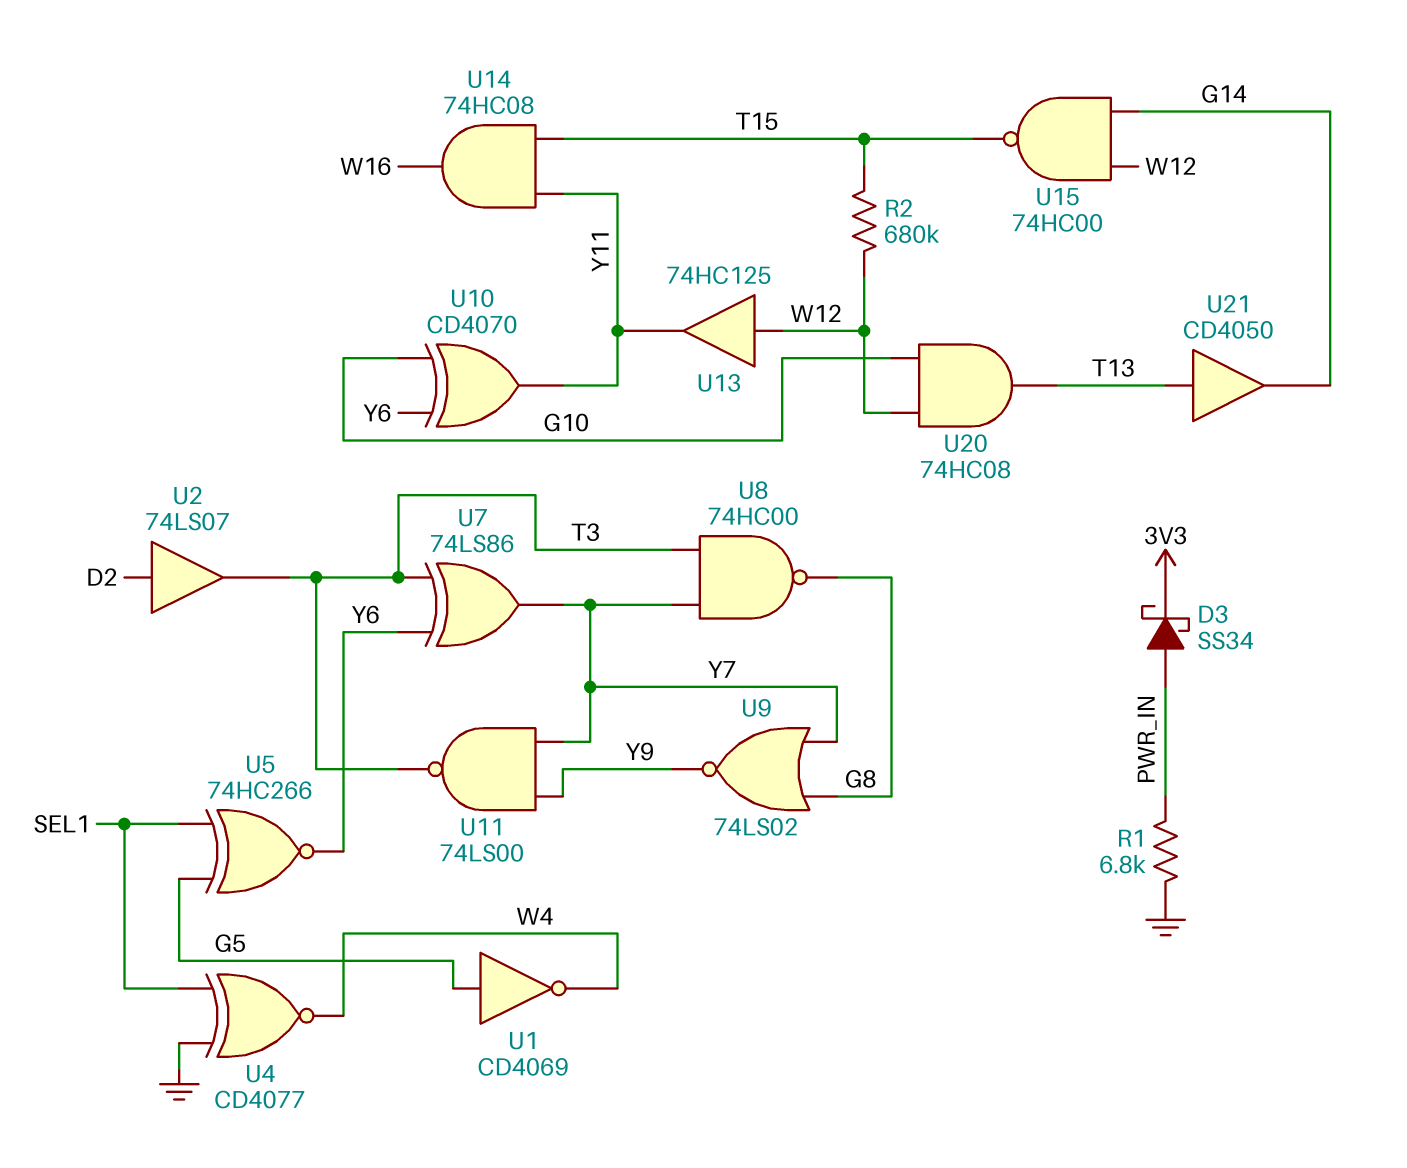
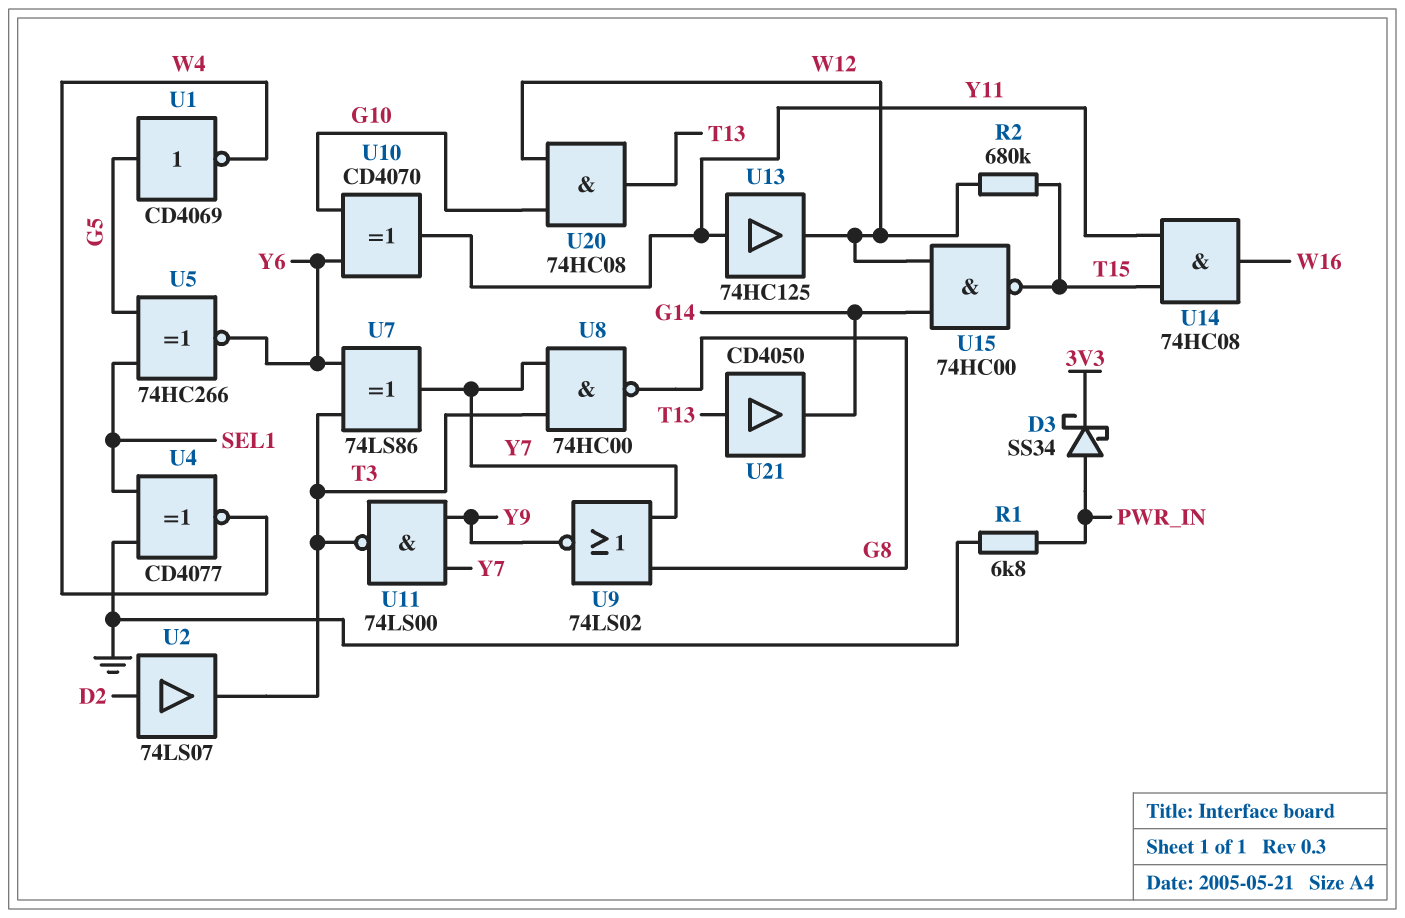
U13: buffer 74HC125 (in W12, out Y11) -> buffer 74HC125 (in Y11, out W12)

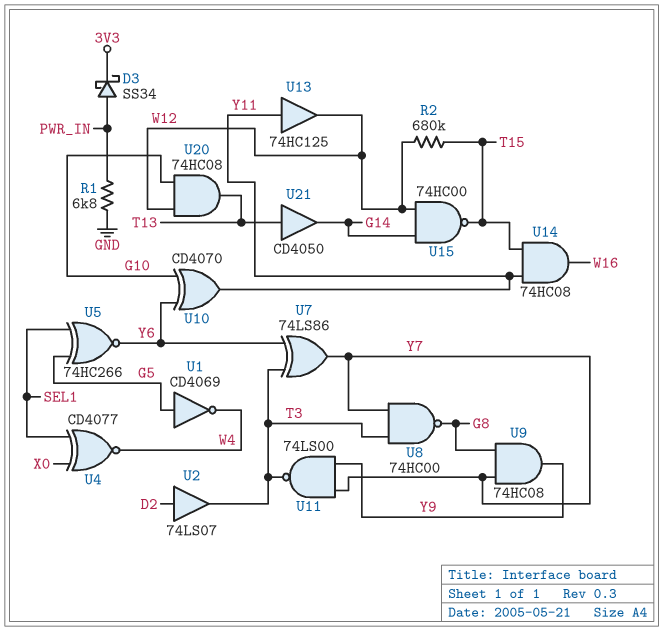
U4: XNOR CD4077 (in GND, in SEL1, out W4) -> XNOR CD4077 (in SEL1, in X0, out W4)
U9: NOR 74LS02 (in G8, in Y7, out Y9) -> AND 74HC08 (in G8, in Y7, out Y9)

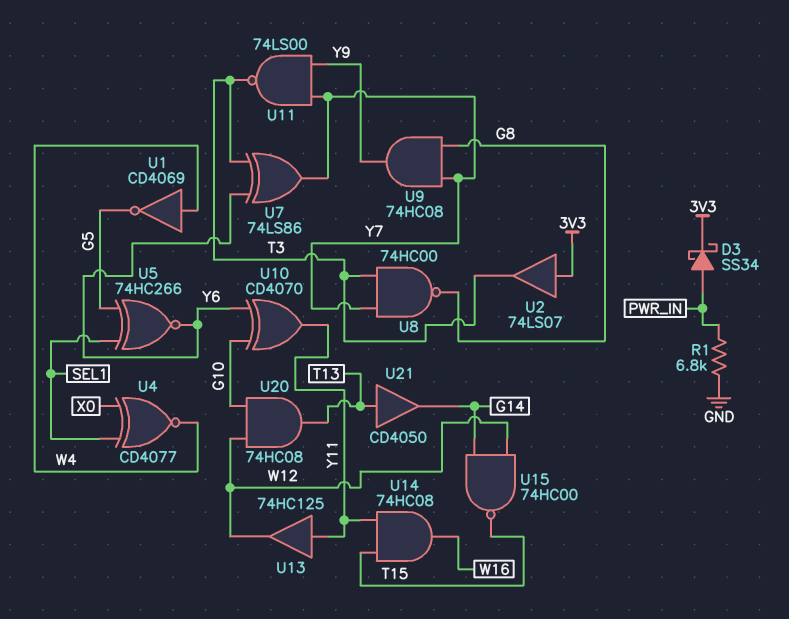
R2: 680k (T15, W12) -> none
U1: NOT CD4069 (in G5, out W4) -> NOT CD4069 (in W4, out G5)
U2: buffer 74LS07 (in D2, out T3) -> buffer 74LS07 (in 3V3, out T3)

